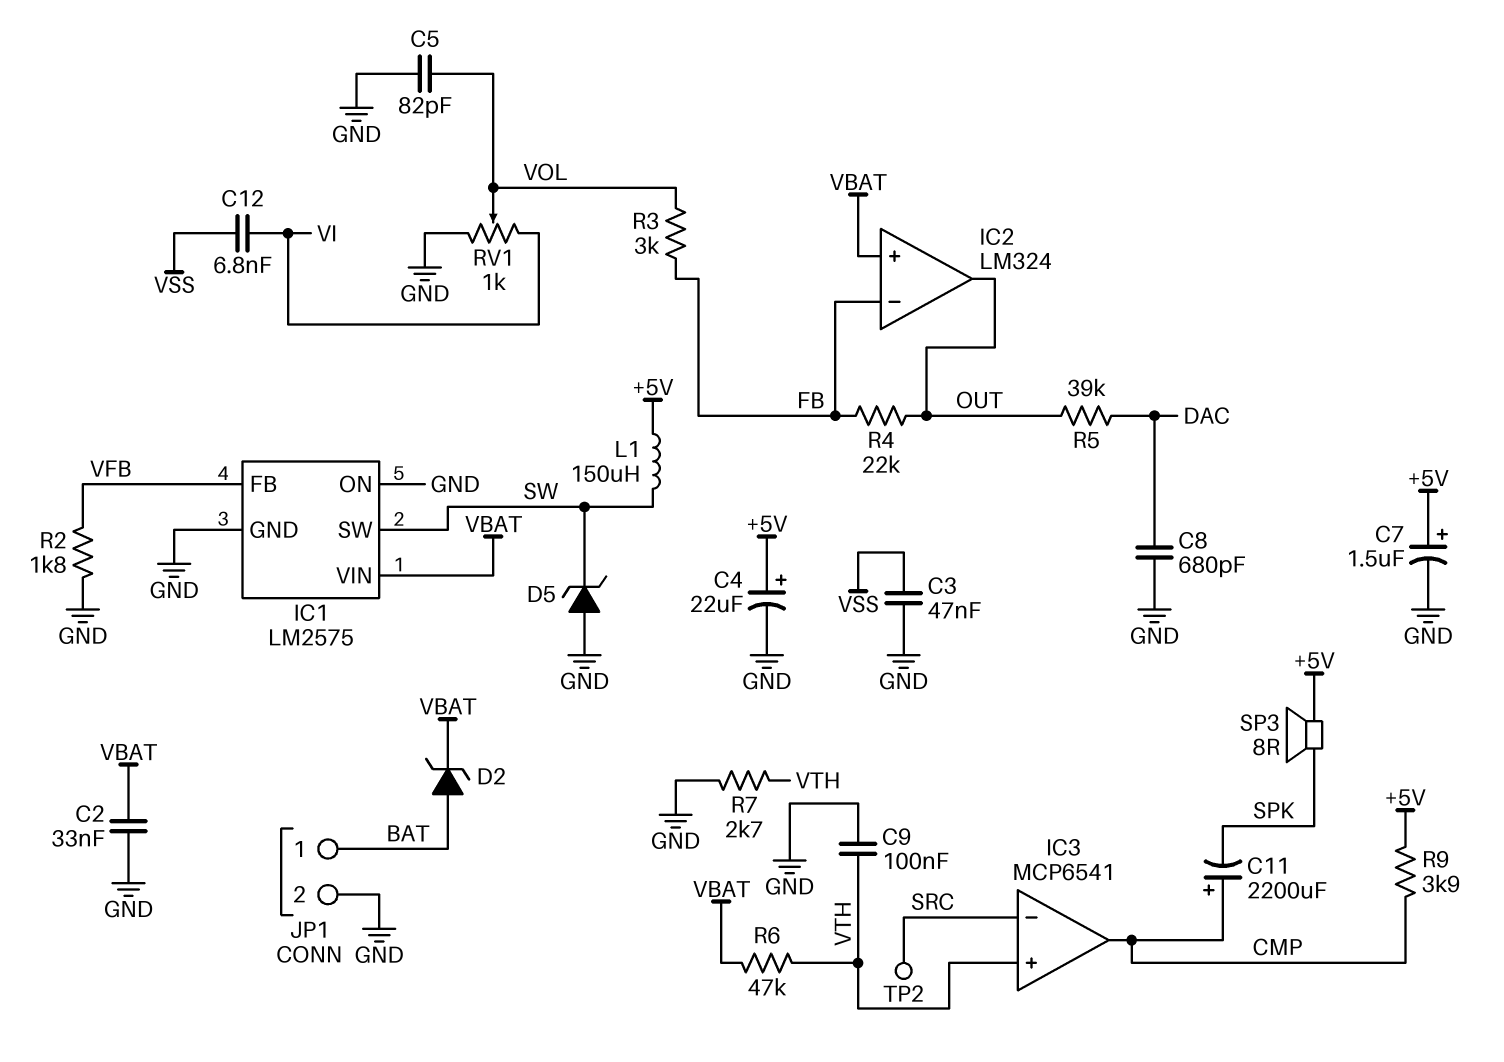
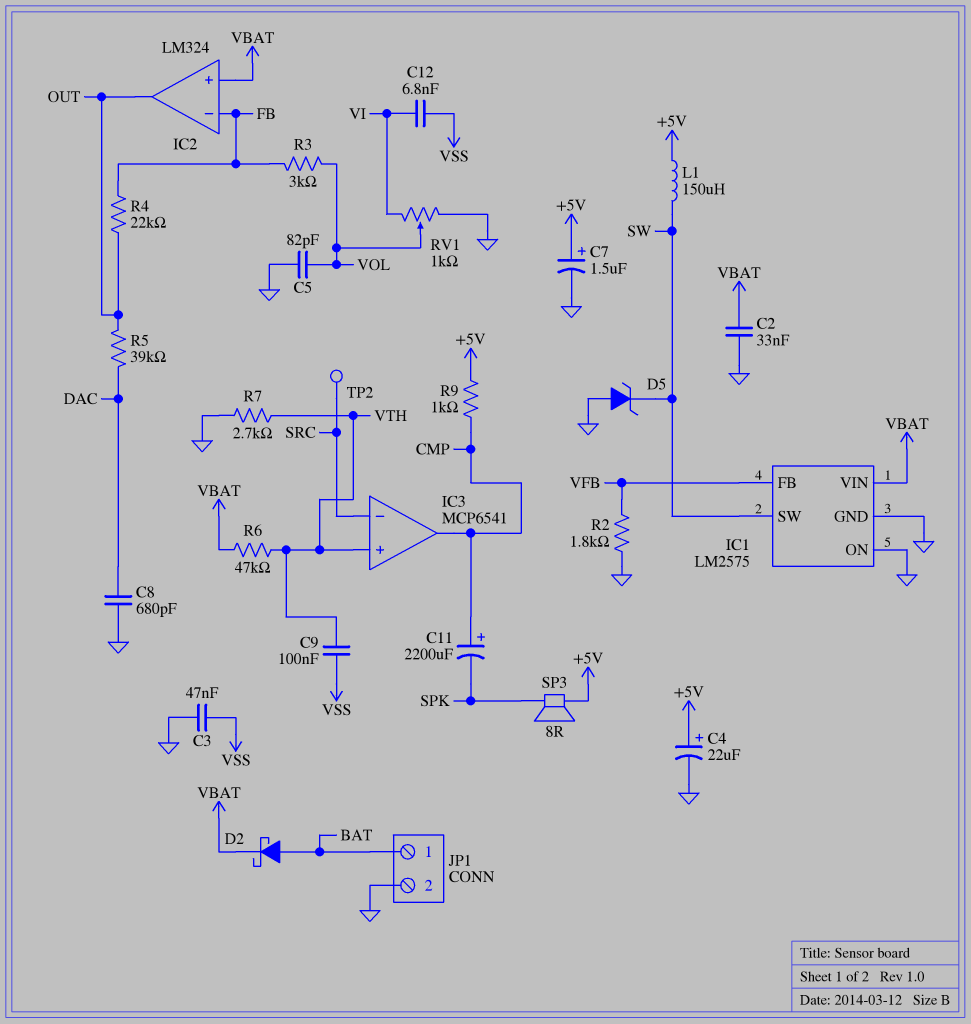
C9: 100nF (GND, VTH) -> 100nF (VSS, VTH)
D2: zener (A BAT, K VBAT) -> schottky (A BAT, K VBAT)
R9: 3.9k (+5V, CMP) -> 1k (+5V, CMP)

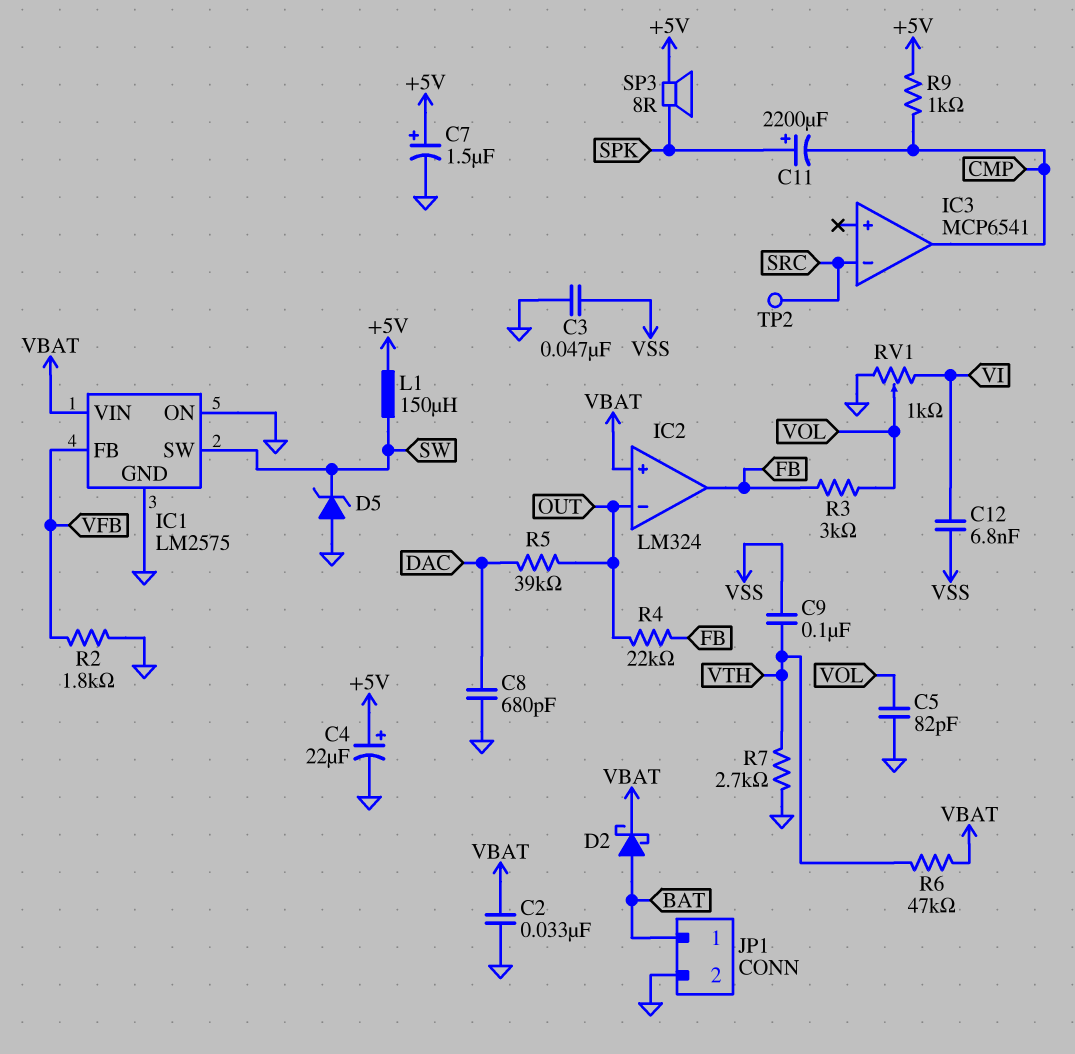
C11: 2200uF (plus CMP, minus SPK) -> 2200uF (plus SPK, minus CMP)
IC2 pin in-: FB -> OUT
IC2 pin out: OUT -> FB
IC3 pin in+: VTH -> none

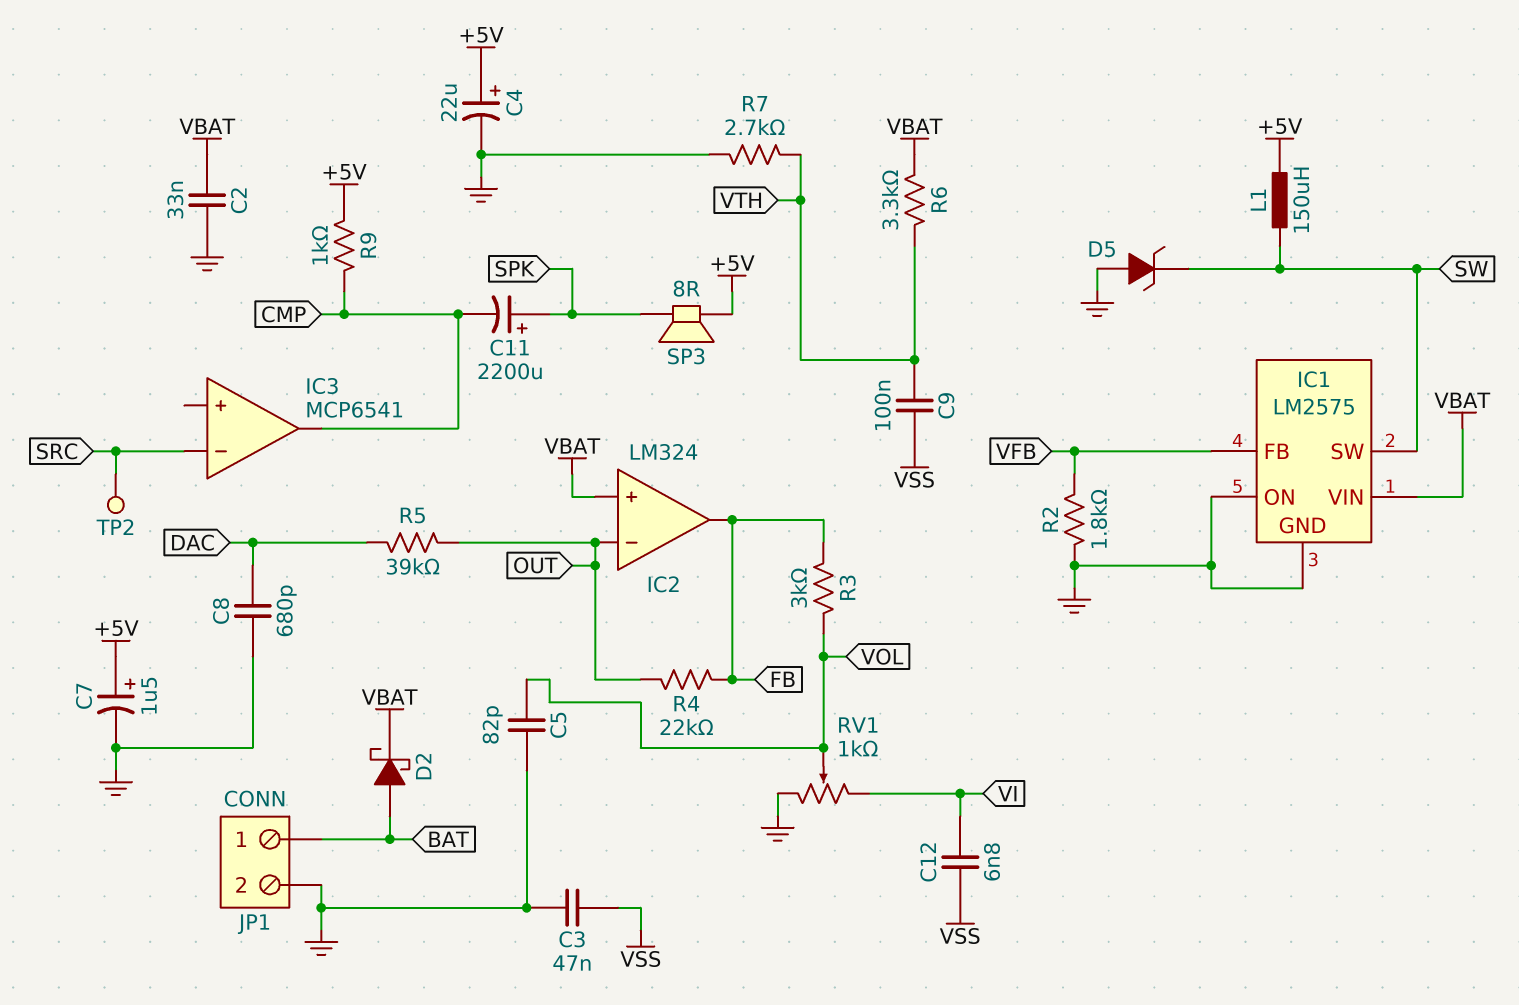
R6: 47k (VBAT, VTH) -> 3.3k (VBAT, VTH)

